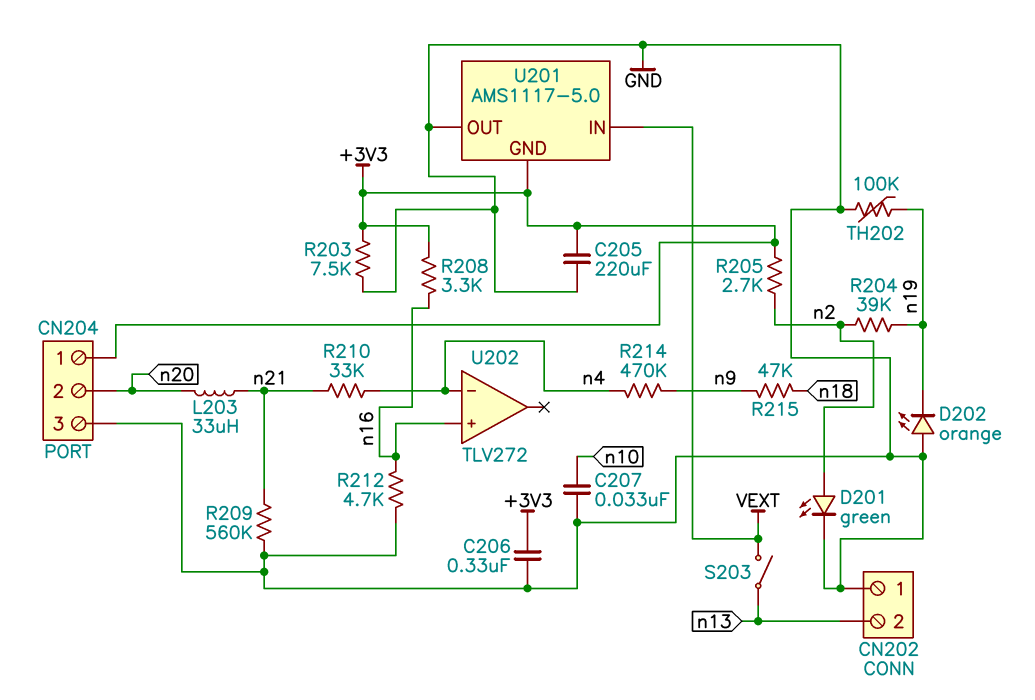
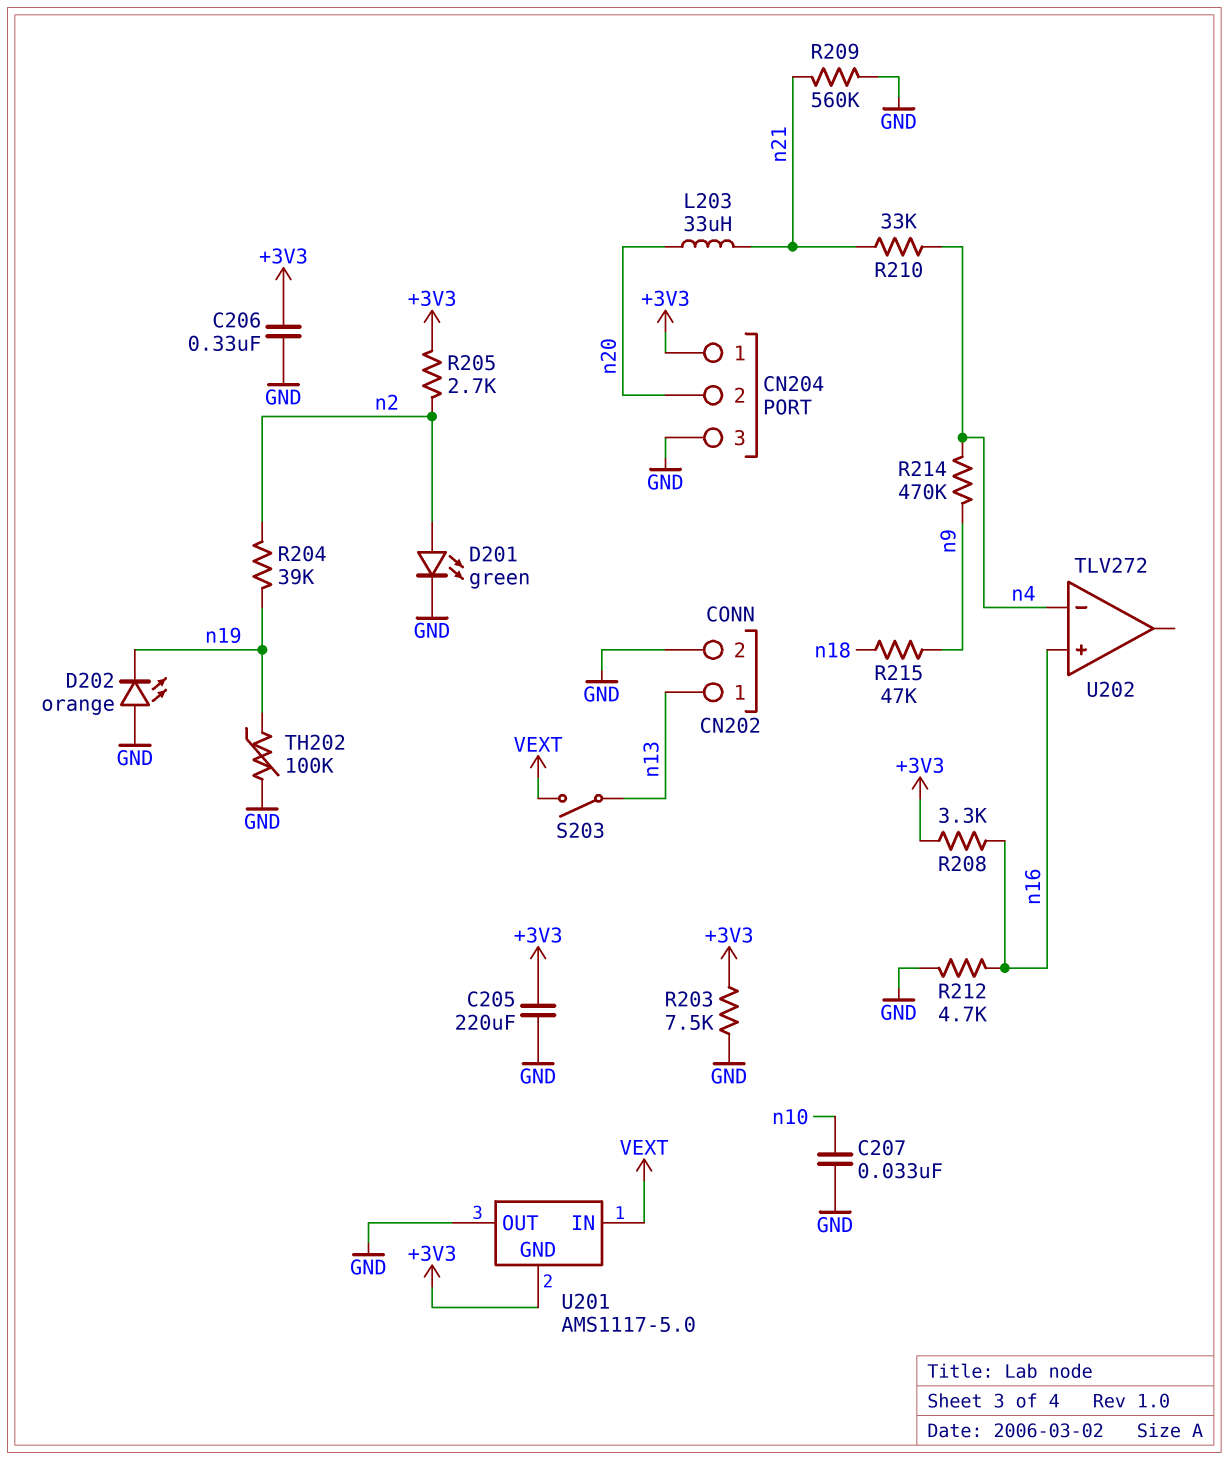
CN202 pin 1: GND -> n13
CN202 pin 2: n13 -> GND

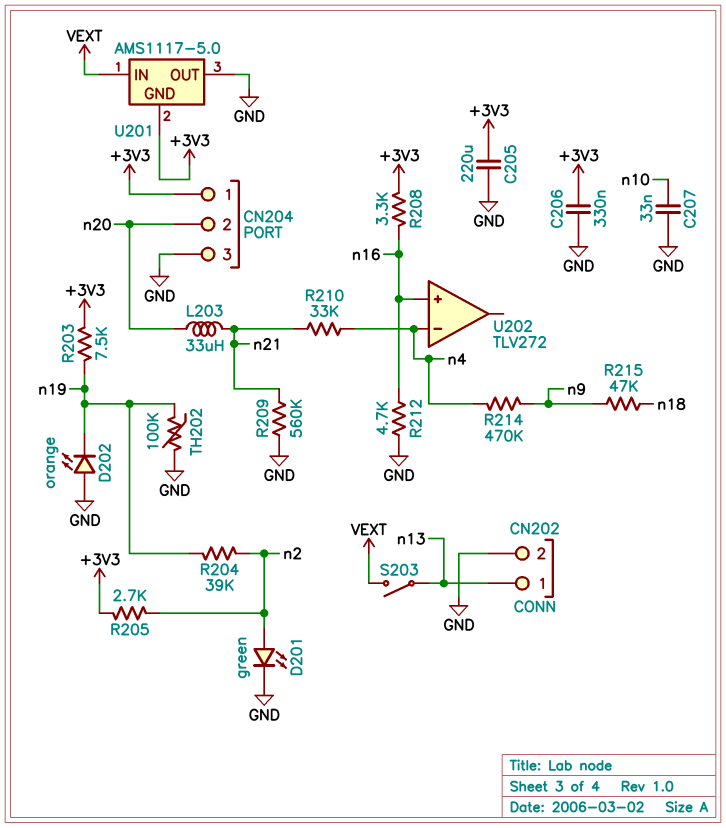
R203: 7.5k (+3V3, GND) -> 7.5k (+3V3, n19)

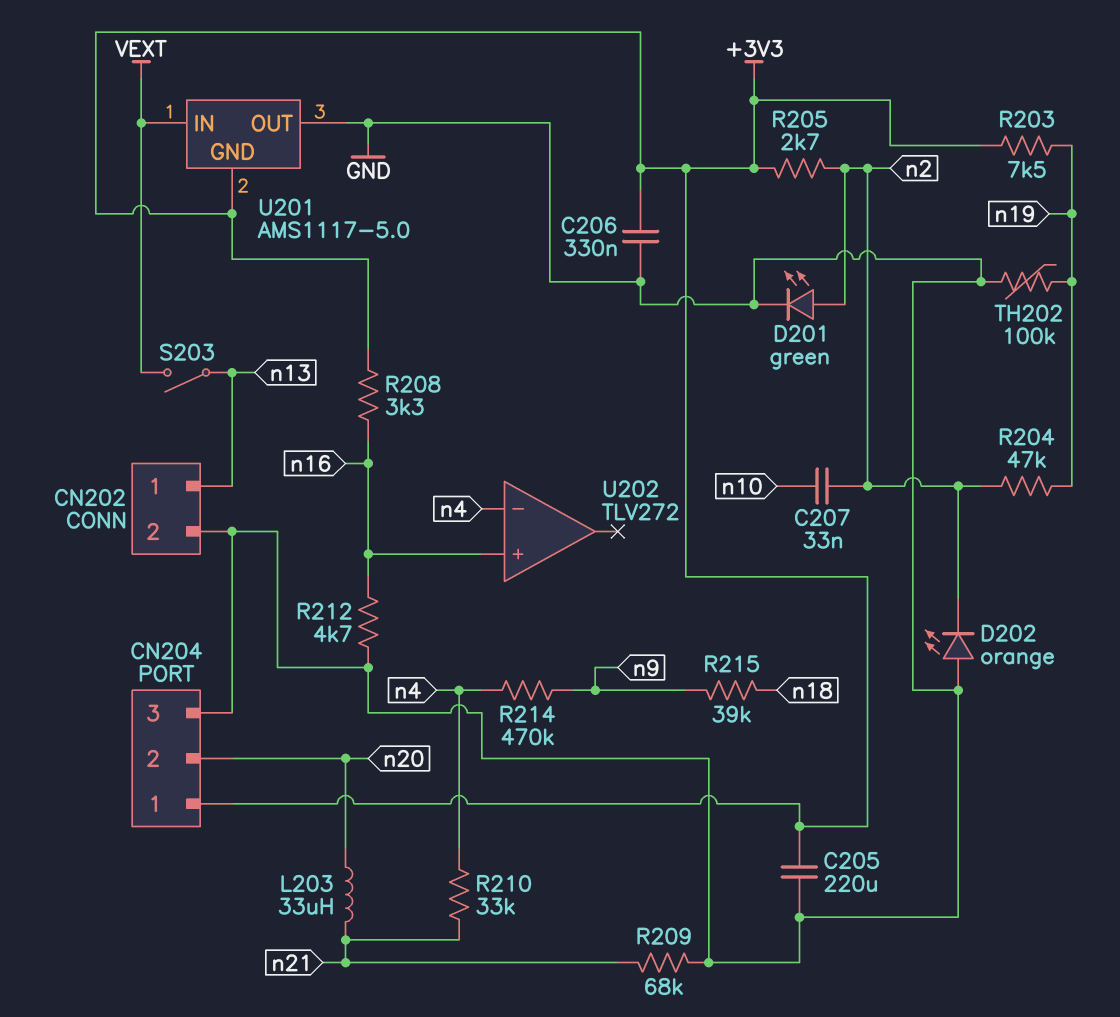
C207: 33nF (GND, n10) -> 33nF (n2, n10)
D202: LED orange (A GND, K n19) -> LED orange (A GND, K n2)
R204: 39k (n2, n19) -> 47k (n2, n19)
R209: 560k (GND, n21) -> 68k (GND, n21)
R215: 47k (n9, n18) -> 39k (n9, n18)

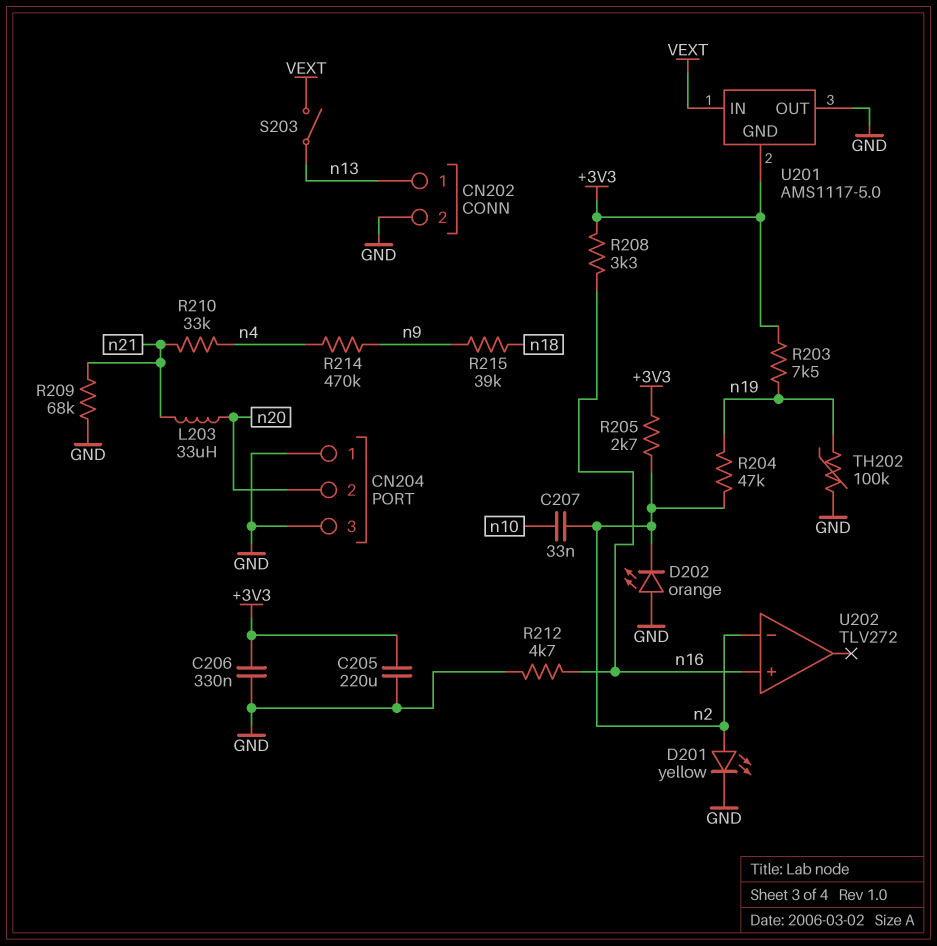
CN204 pin 1: +3V3 -> GND
D201: LED green (A n2, K GND) -> LED yellow (A n2, K GND)
U202 pin in-: n4 -> n2

